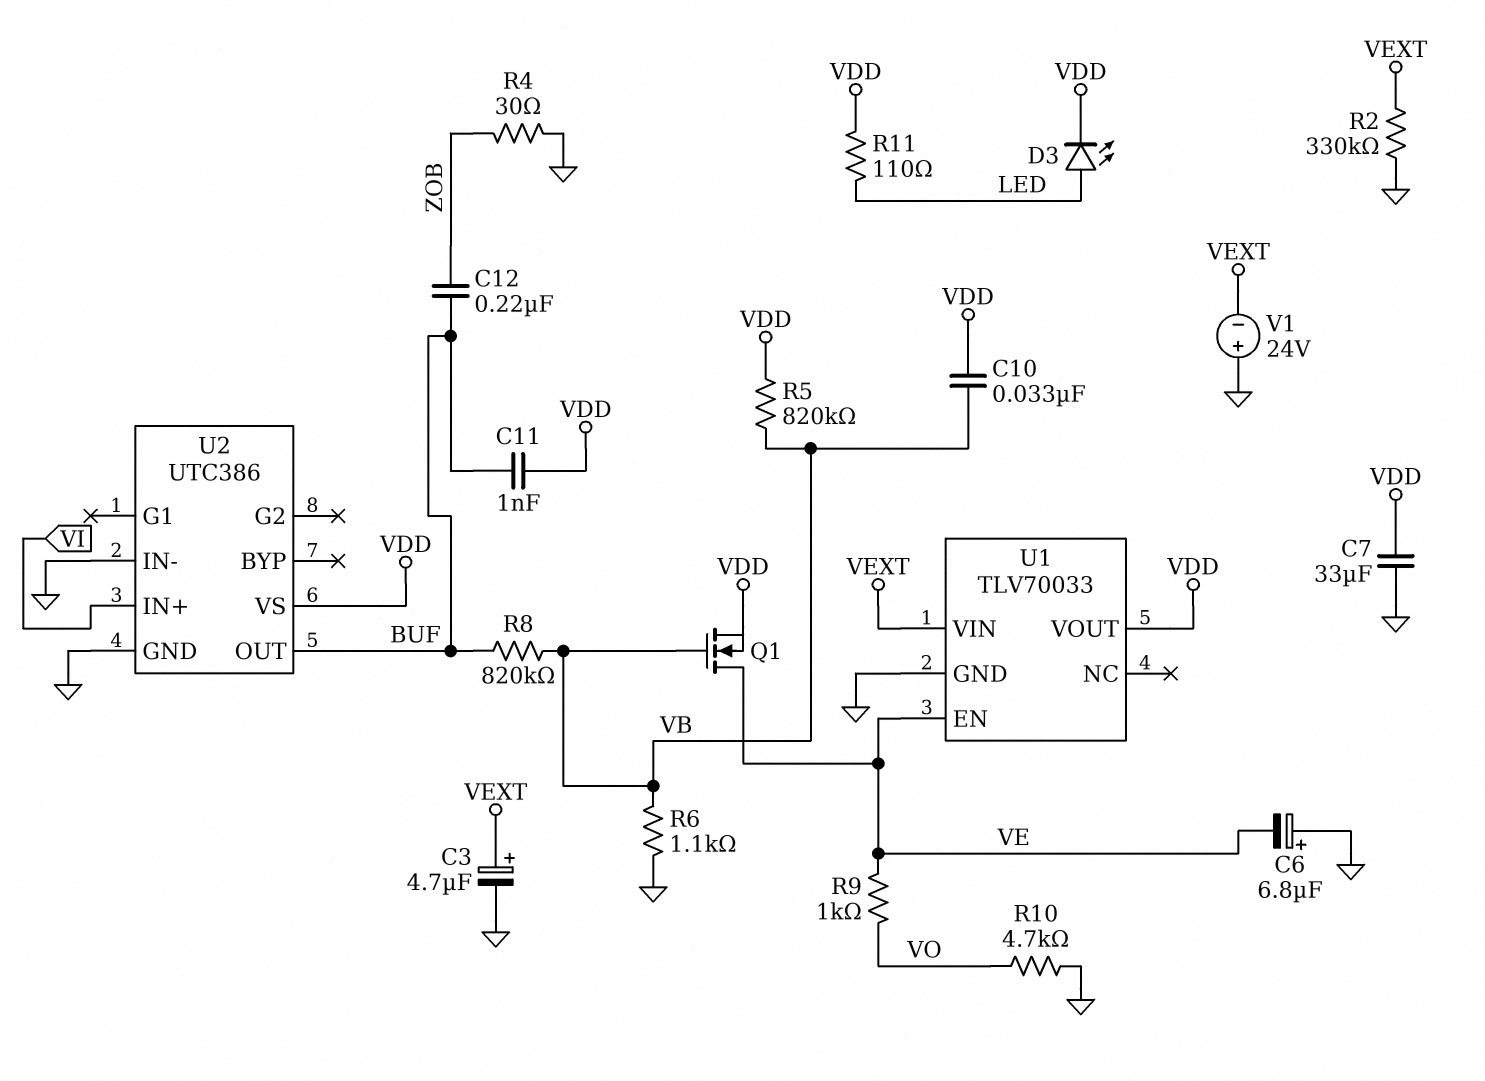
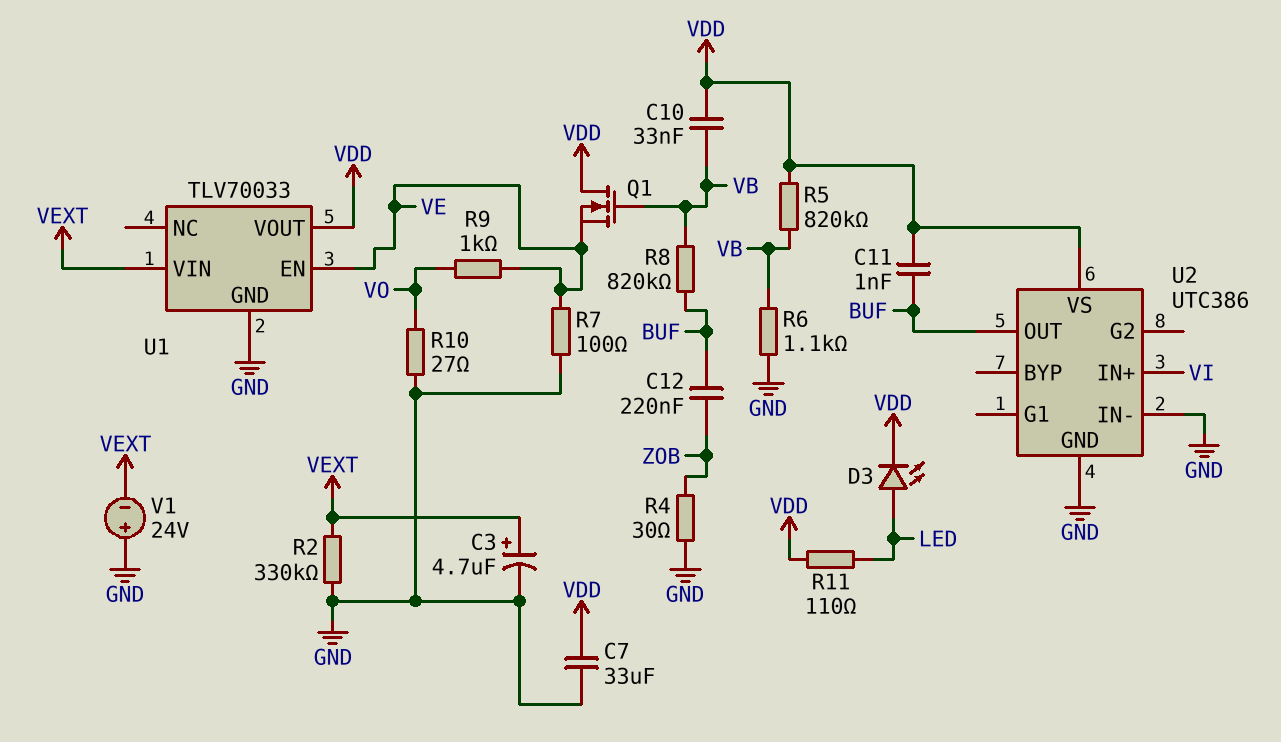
C6: 6.8uF (plus GND, minus VE) -> none
Q1: NMOS (G VB, D VE, S VDD) -> NMOS (G VB, D VDD, S VE)
R7: none -> 100 (GND, VE)
R10: 4.7k (GND, VO) -> 27 (GND, VO)

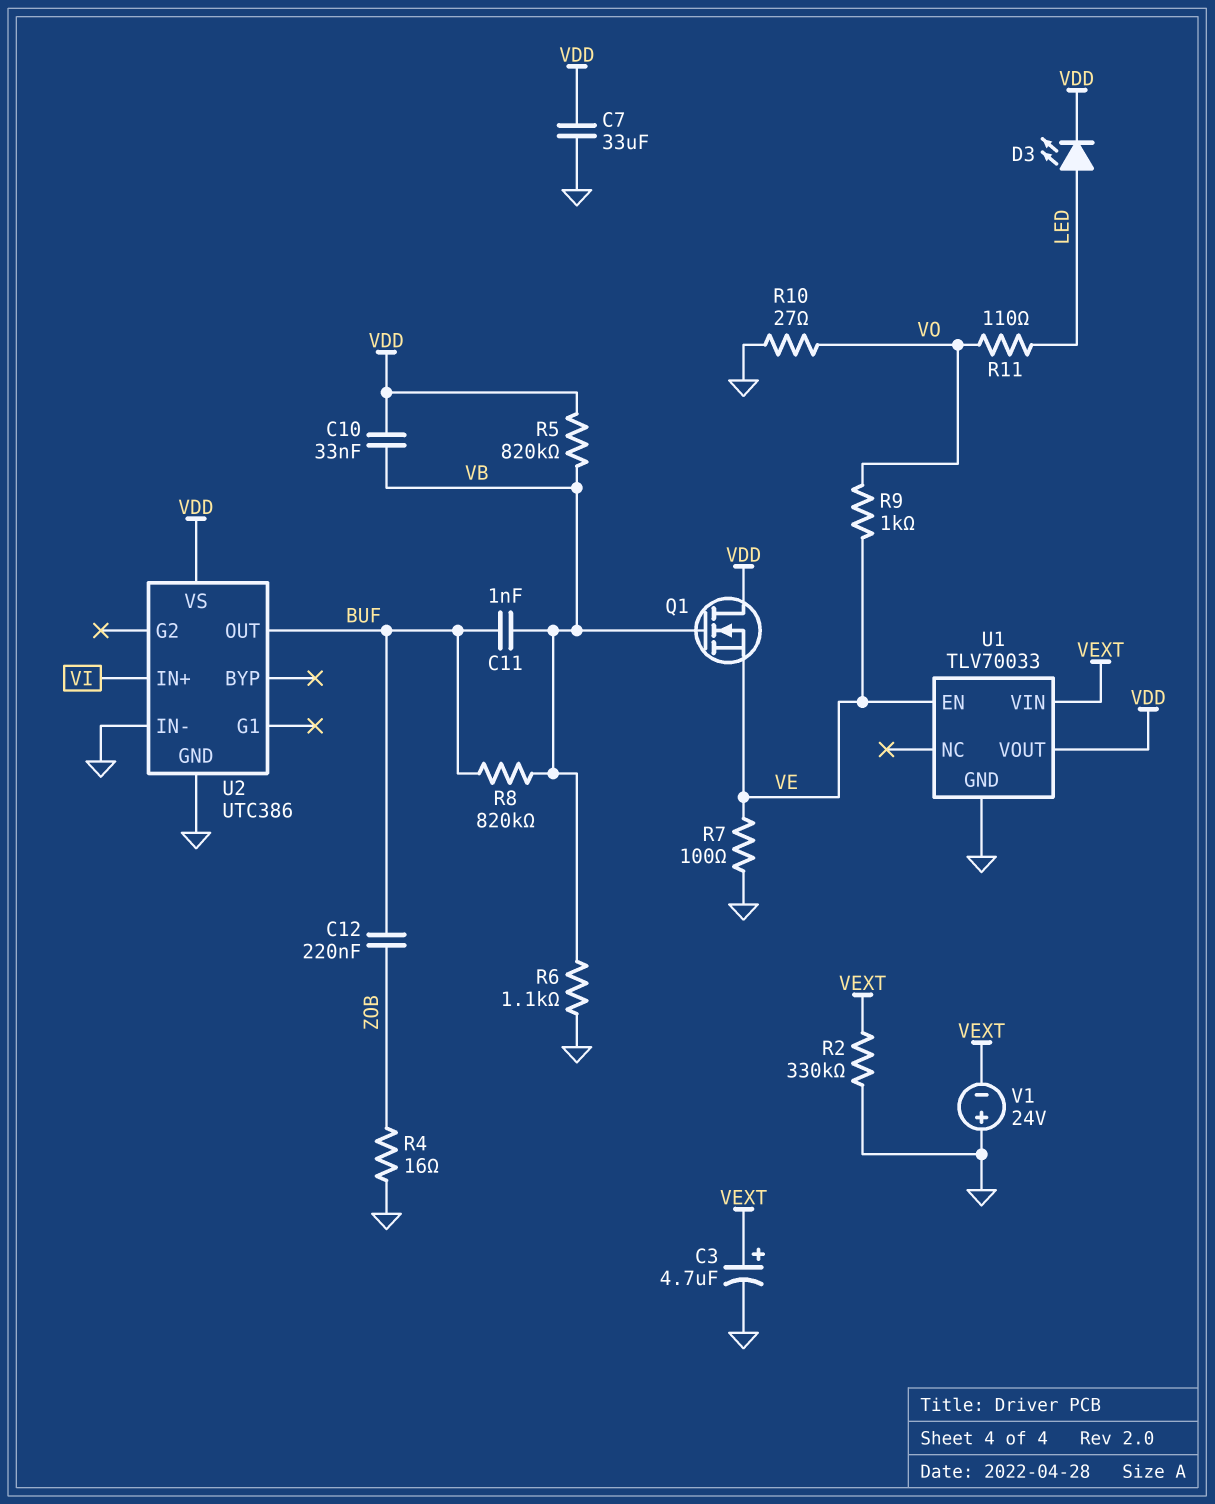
C11: 1nF (BUF, VDD) -> 1nF (BUF, VB)
R4: 30 (GND, ZOB) -> 16 (GND, ZOB)
R11: 110 (LED, VDD) -> 110 (LED, VO)

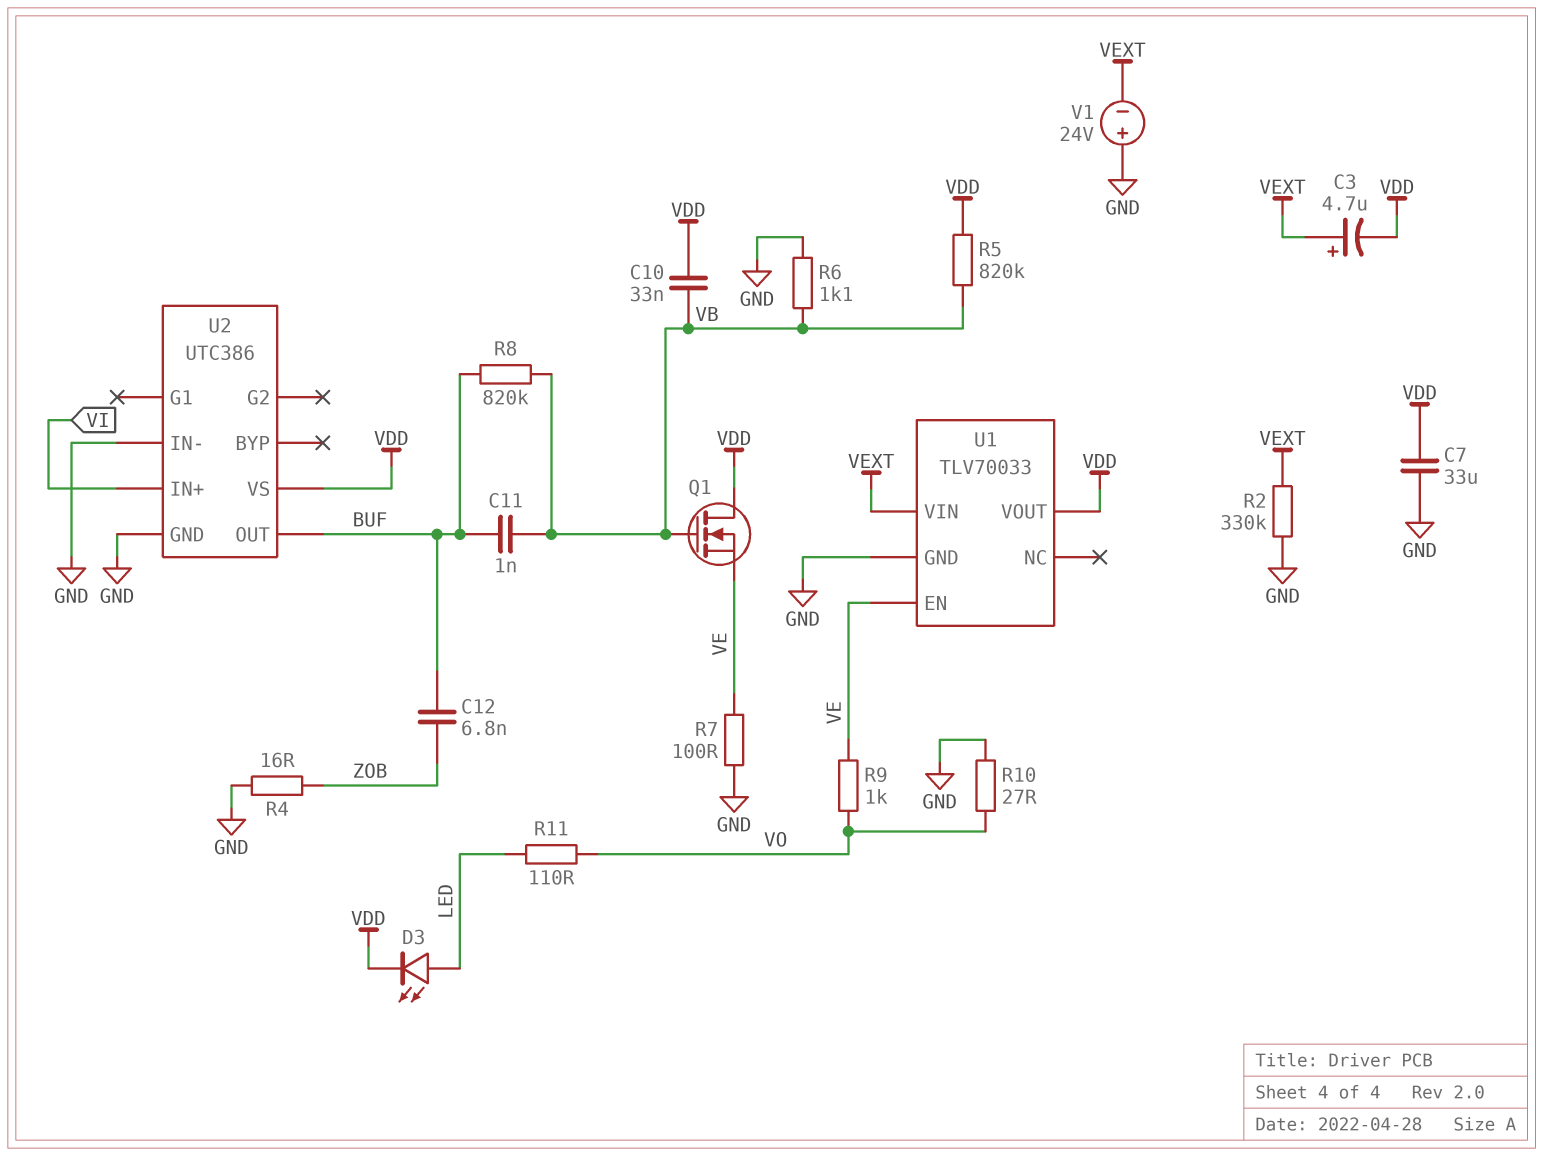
C3: 4.7uF (plus VEXT, minus GND) -> 4.7uF (plus VEXT, minus VDD)
C12: 220nF (BUF, ZOB) -> 6.8nF (BUF, ZOB)

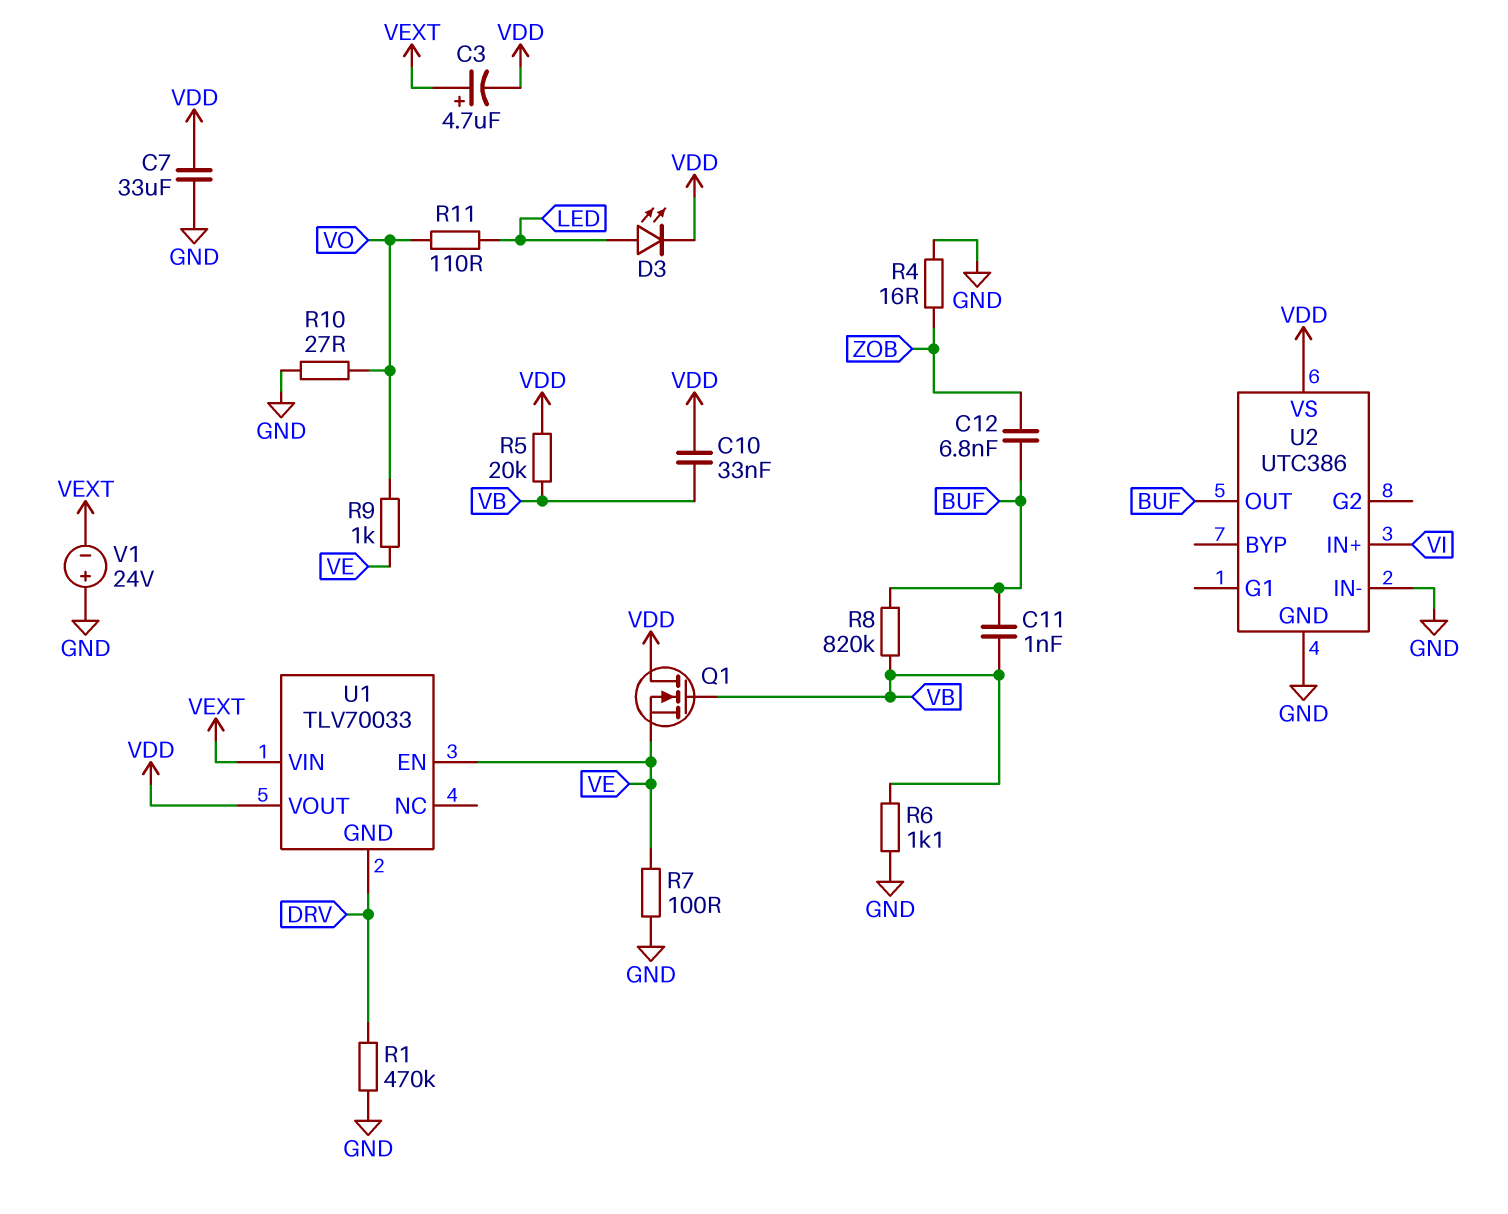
R1: none -> 470k (DRV, GND)
R2: 330k (GND, VEXT) -> none
R5: 820k (VB, VDD) -> 20k (VB, VDD)
U1 pin GND: GND -> DRV

